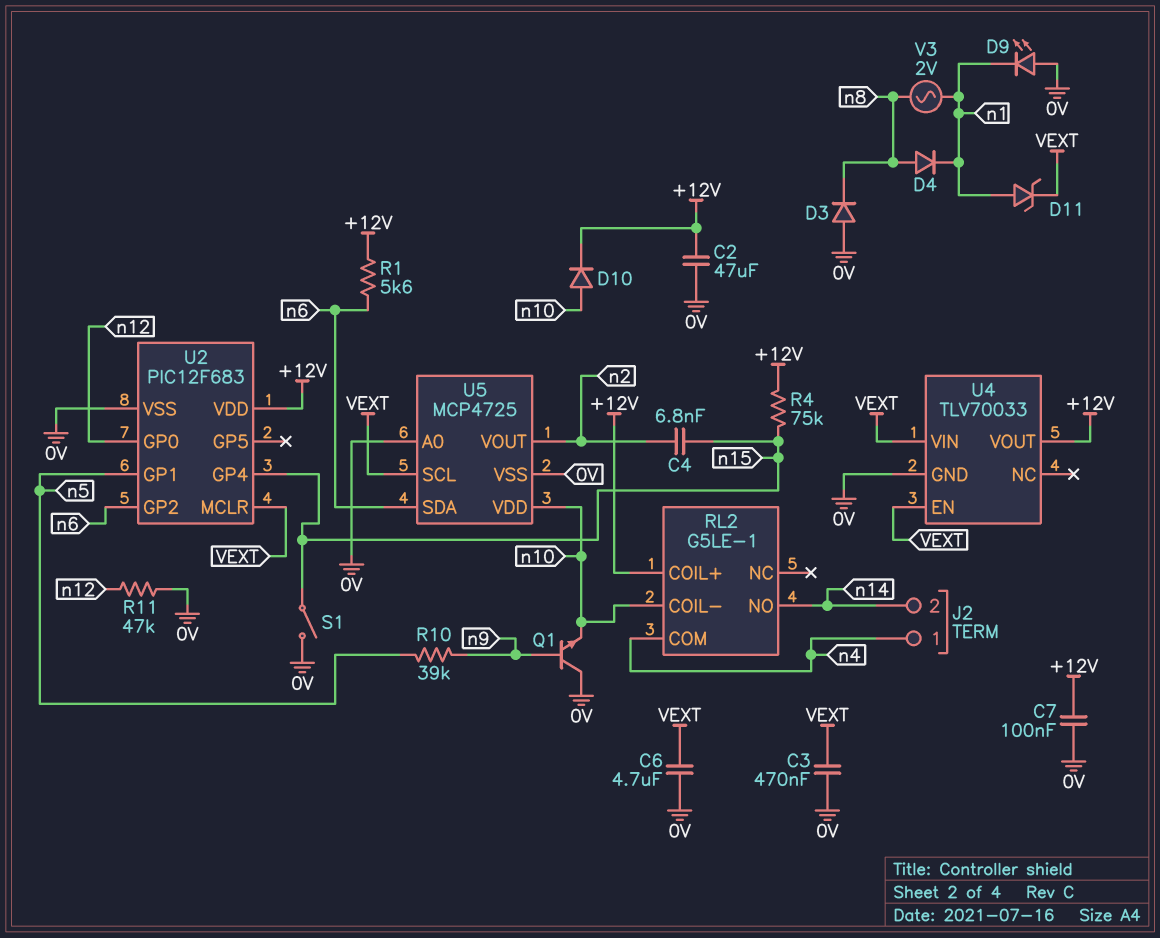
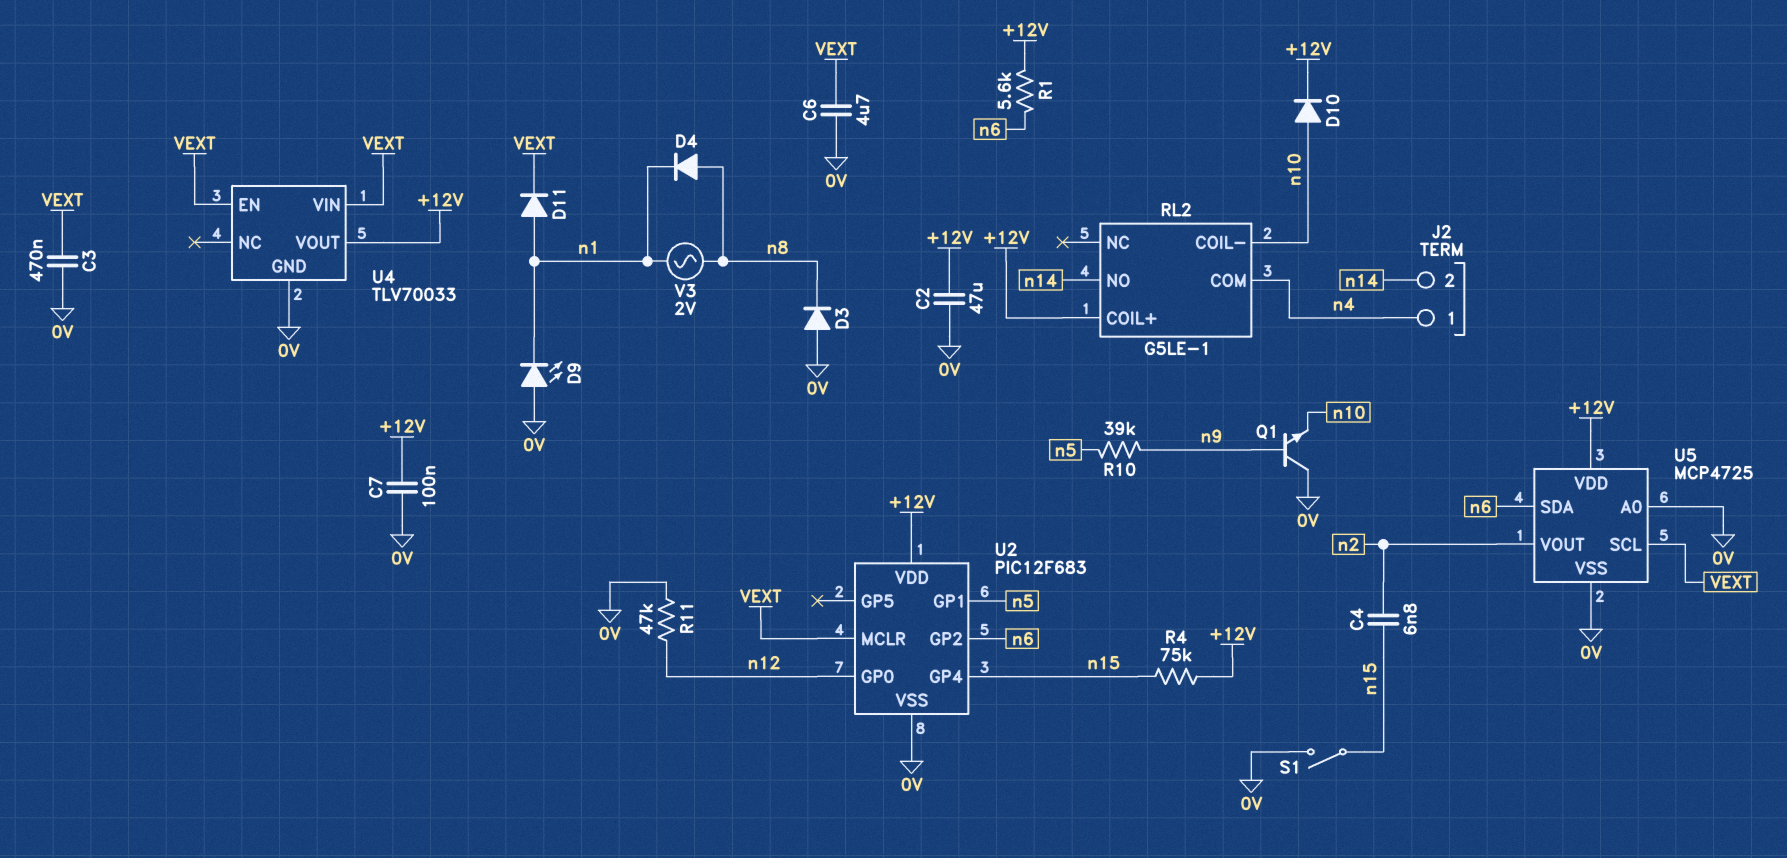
D11: zener (A n1, K VEXT) -> diode (A n1, K VEXT)
U5 pin VDD: n10 -> +12V

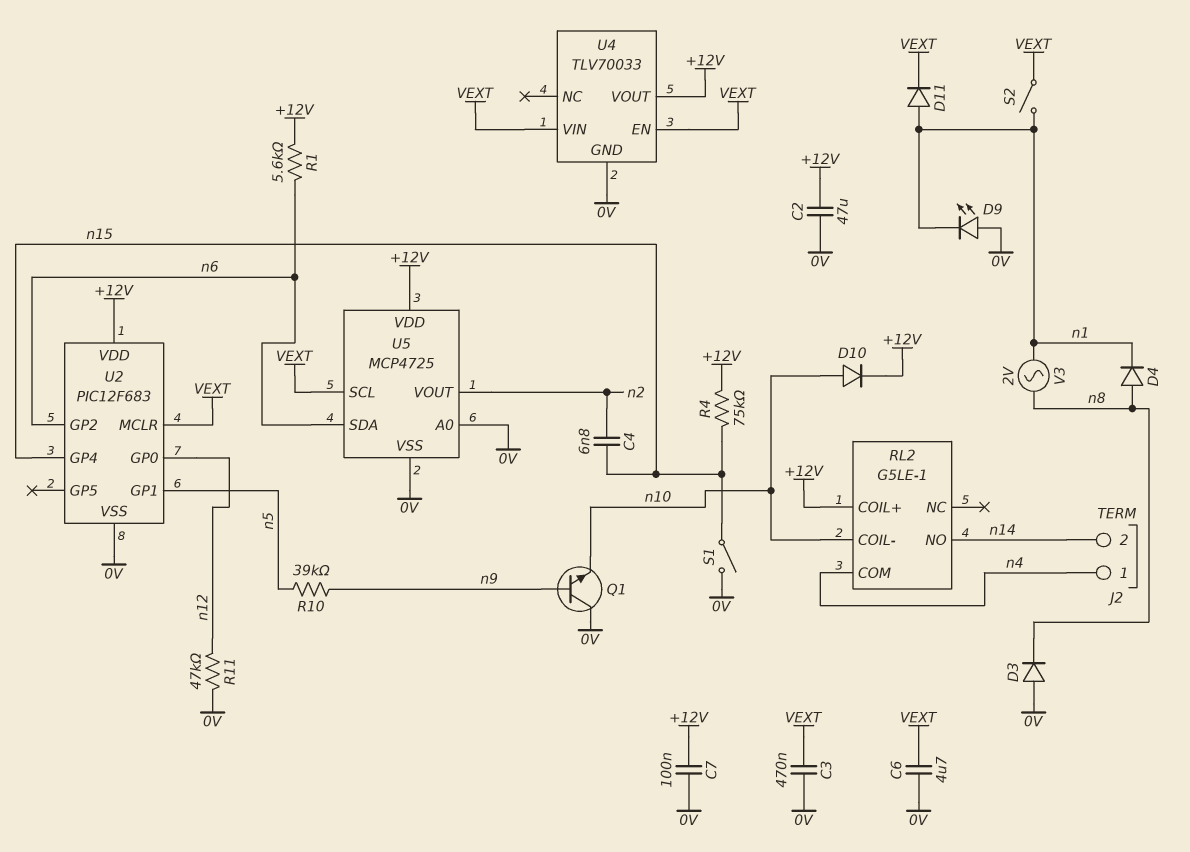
S2: none -> switch (VEXT, n1)

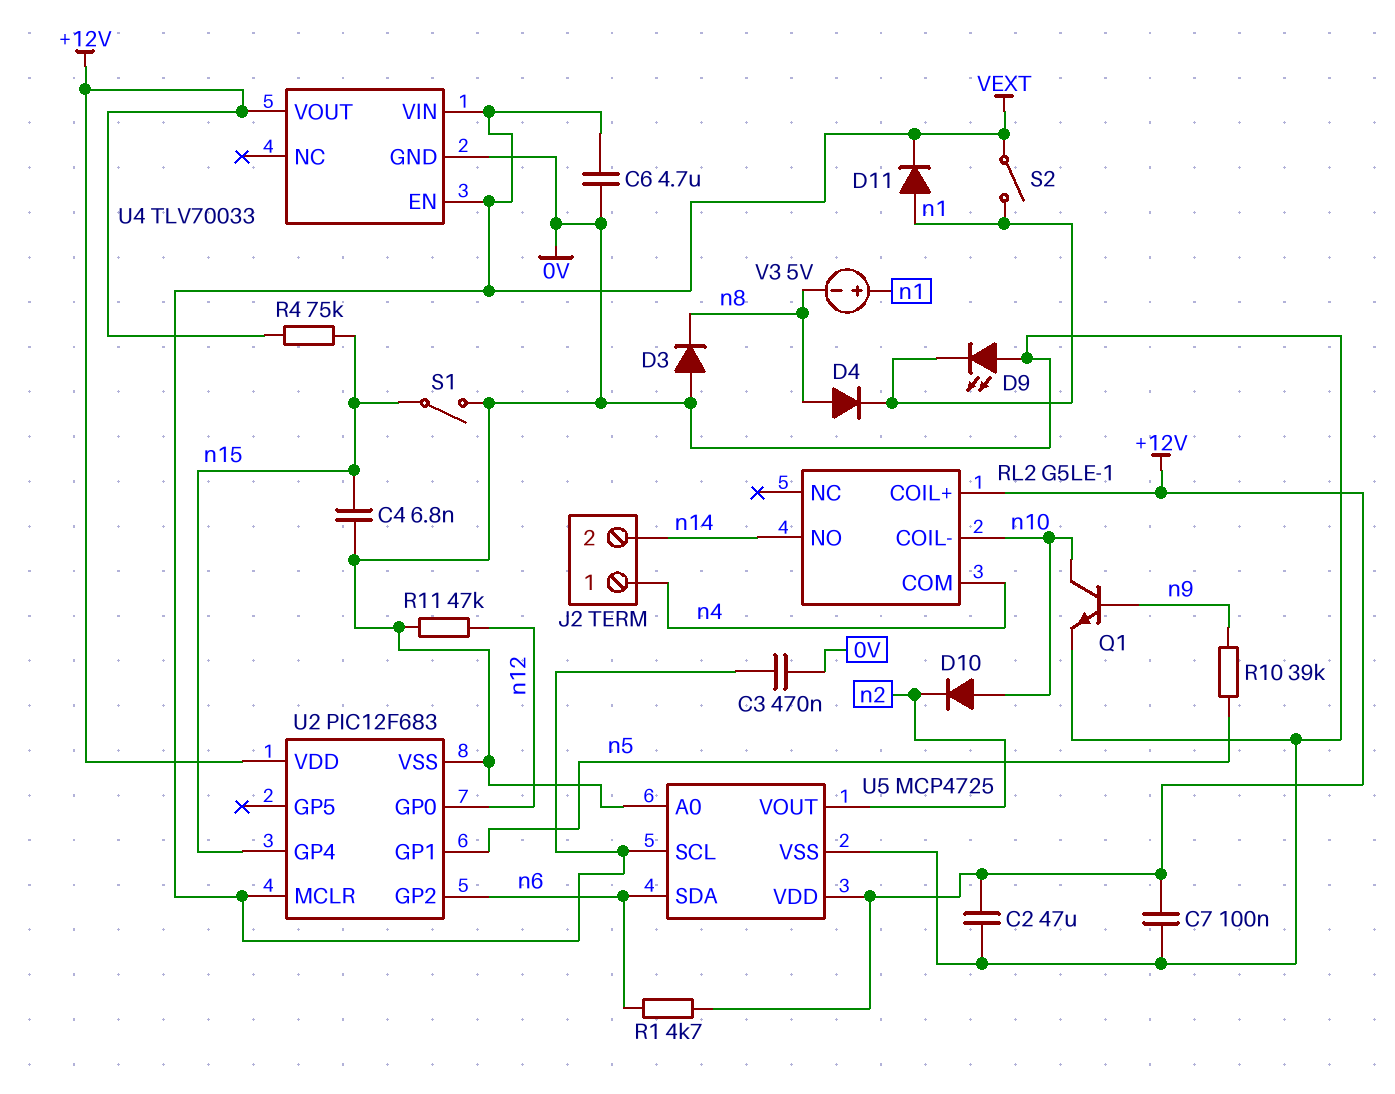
C4: 6.8nF (n2, n15) -> 6.8nF (0V, n15)
D10: diode (A n10, K +12V) -> diode (A n10, K n2)
Q1: NPN (B n9, C 0V, E n10) -> NPN (B n9, C n10, E 0V)
R1: 5.6k (+12V, n6) -> 4.7k (+12V, n6)
V3: AC 2V (n1, n8) -> 5V (plus n1, minus n8)

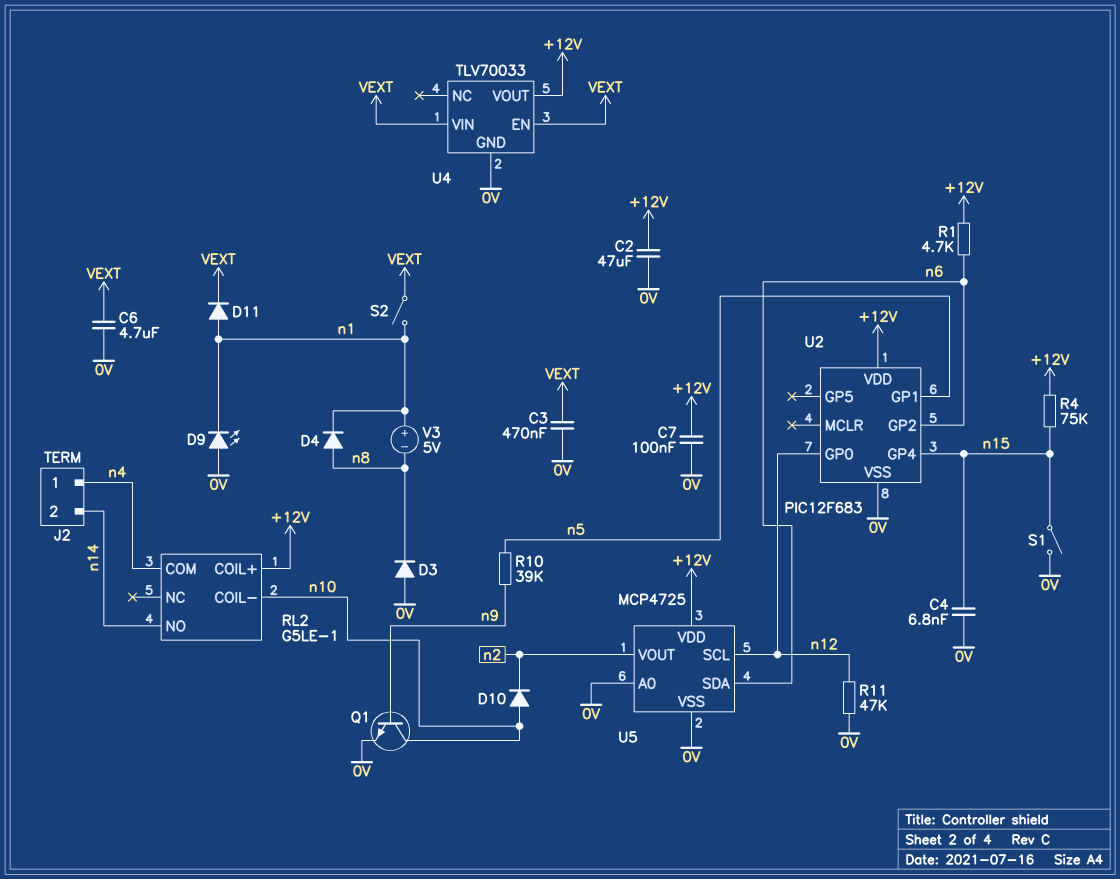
U2 pin MCLR: VEXT -> none
U5 pin SCL: VEXT -> n12

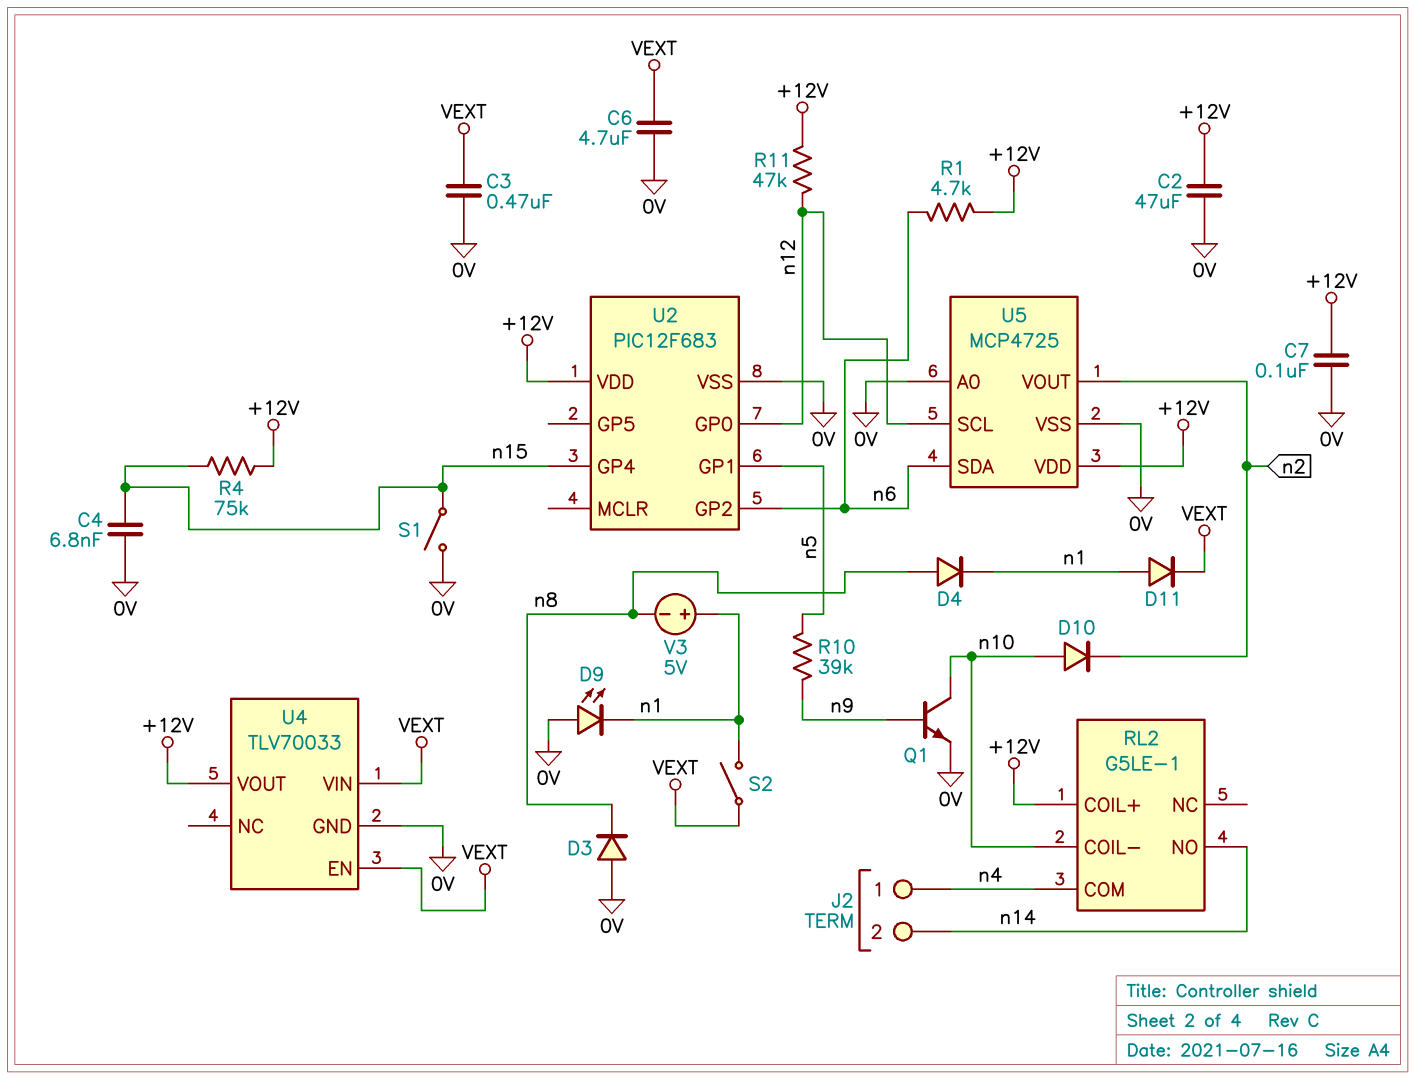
R11: 47k (0V, n12) -> 47k (+12V, n12)

